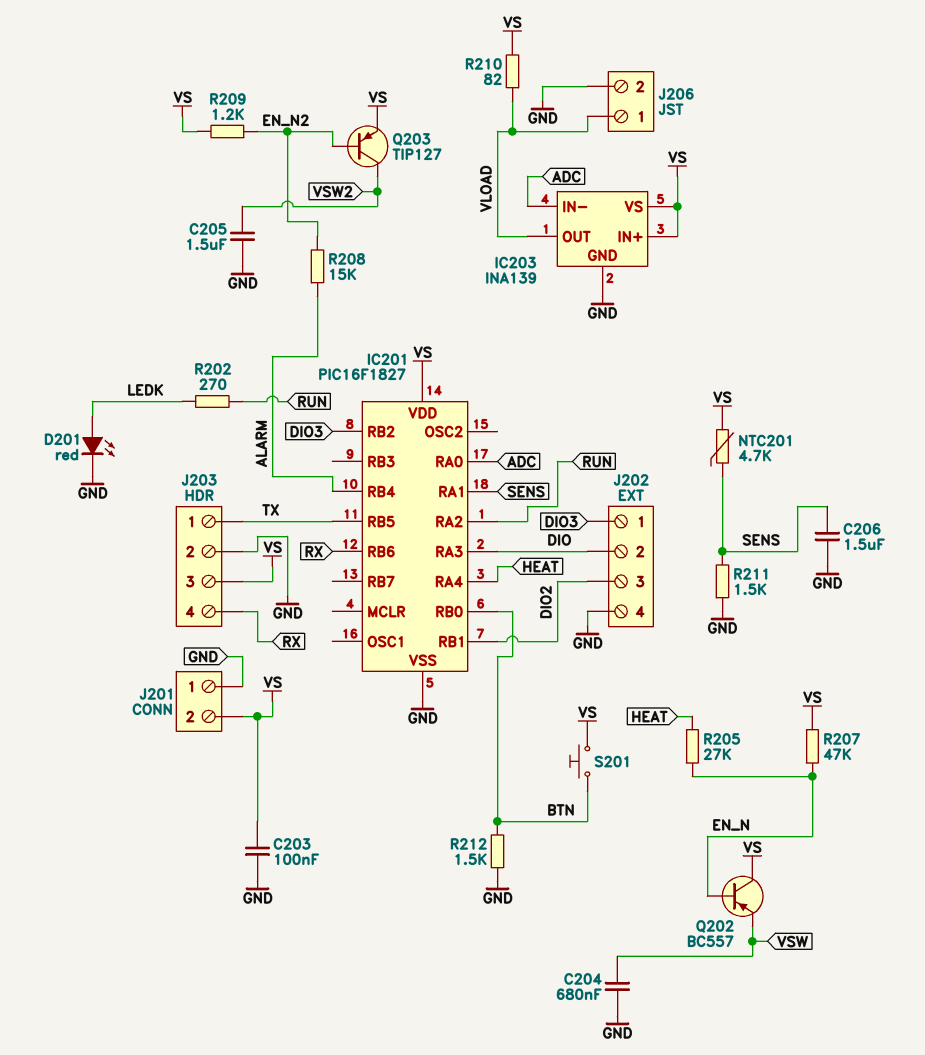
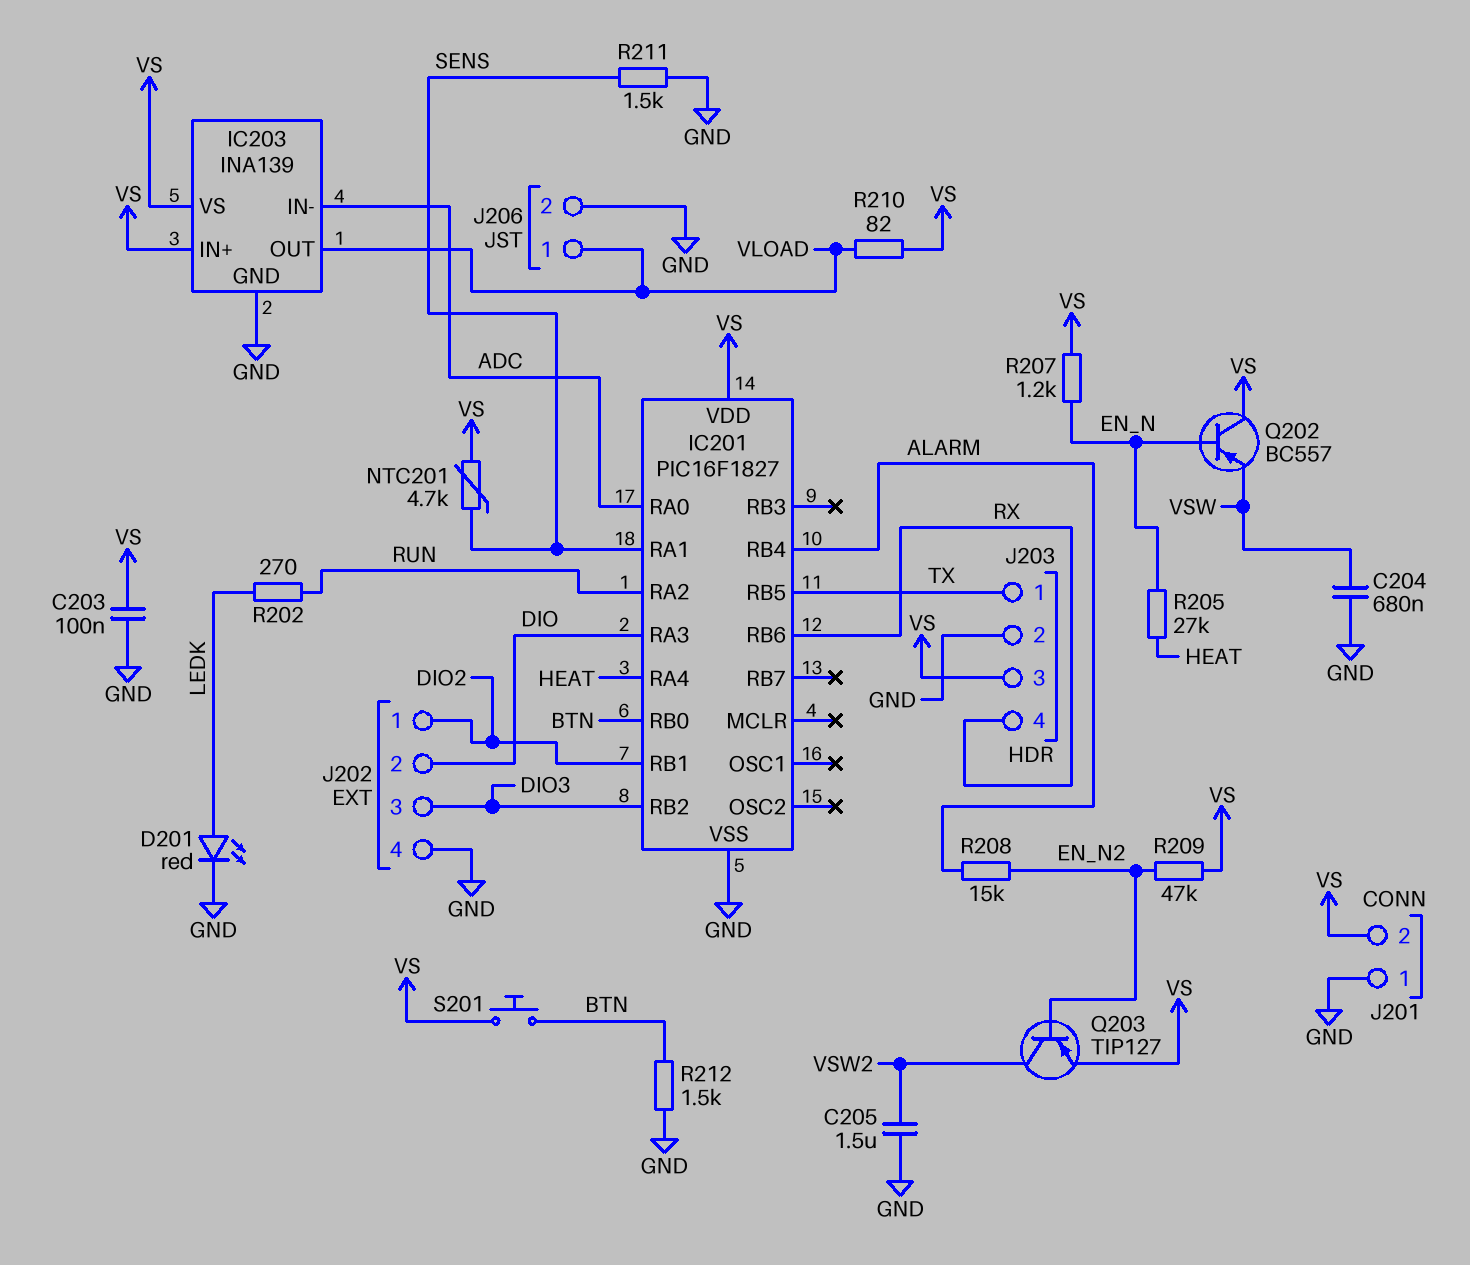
C206: 1.5uF (GND, SENS) -> none
J202 pin 1: DIO3 -> DIO2
J202 pin 3: DIO2 -> DIO3
R207: 47k (EN_N, VS) -> 1.2k (EN_N, VS)
R209: 1.2k (EN_N2, VS) -> 47k (EN_N2, VS)

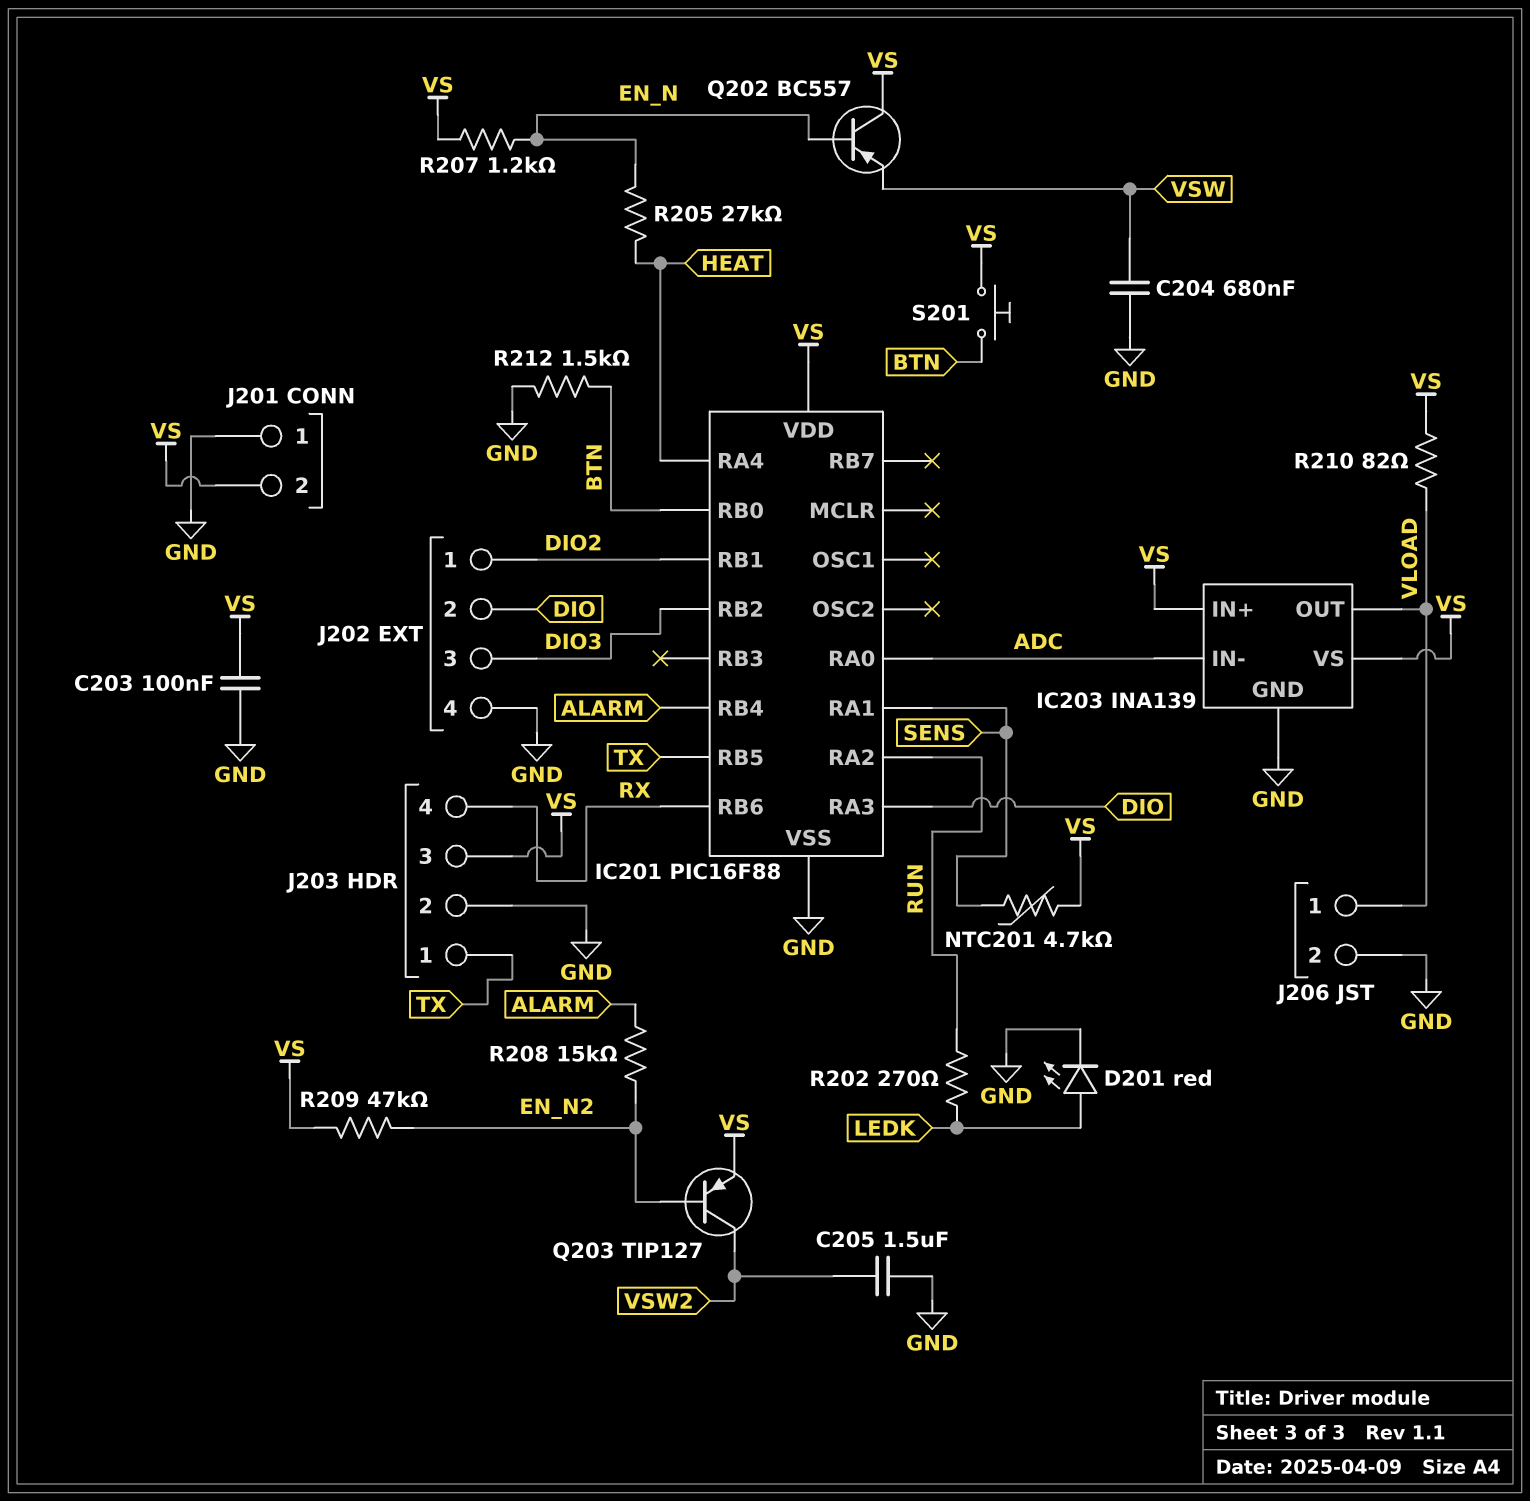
IC201: PIC16F1827 -> PIC16F88
R211: 1.5k (GND, SENS) -> none

